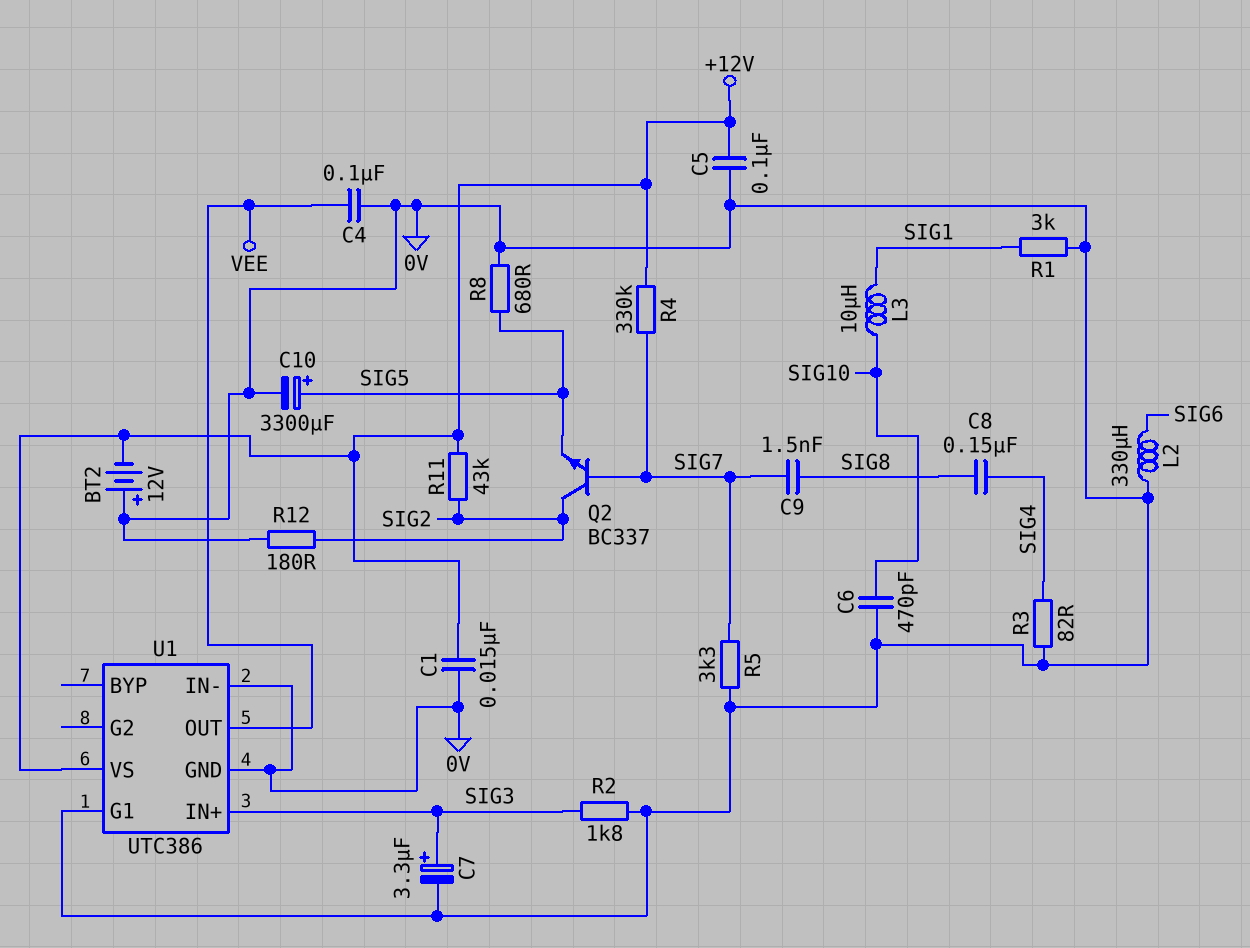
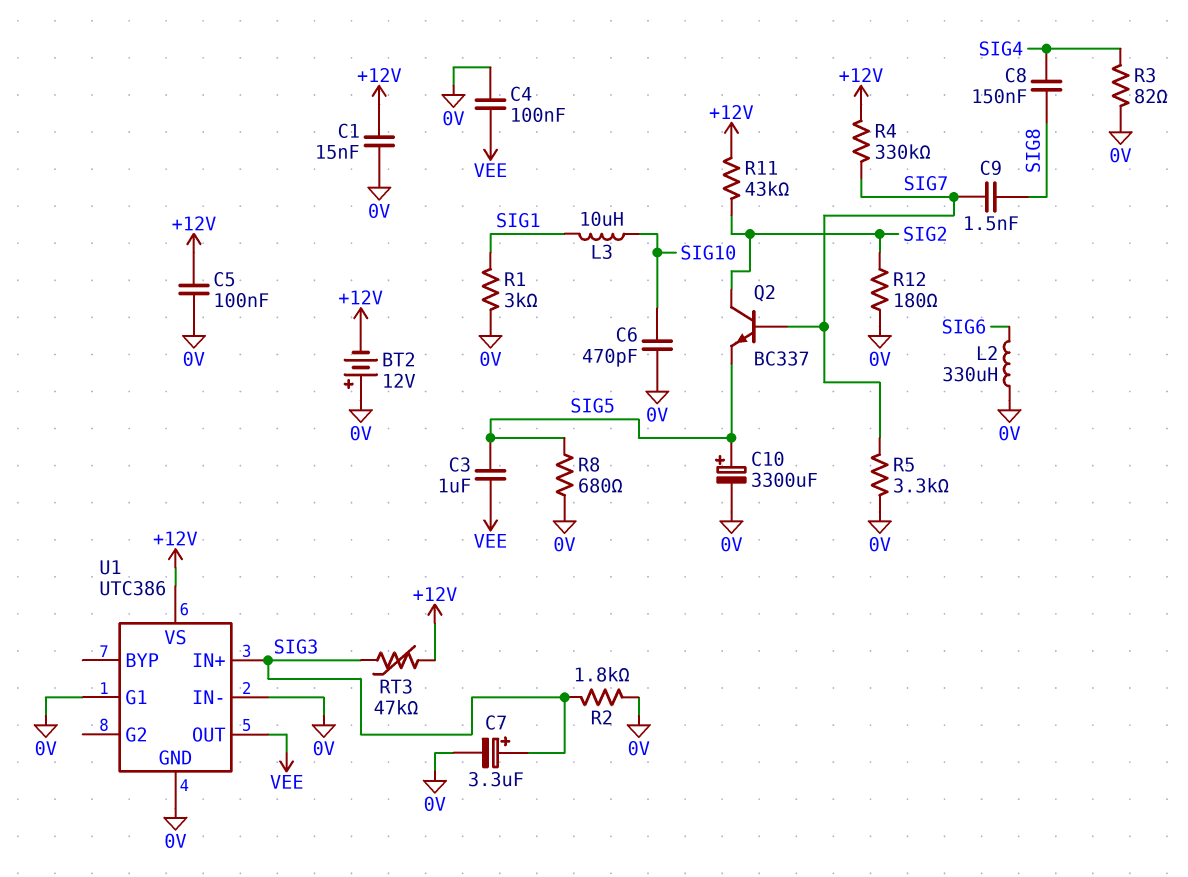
C3: none -> 1uF (SIG5, VEE)
RT3: none -> 47k (+12V, SIG3)

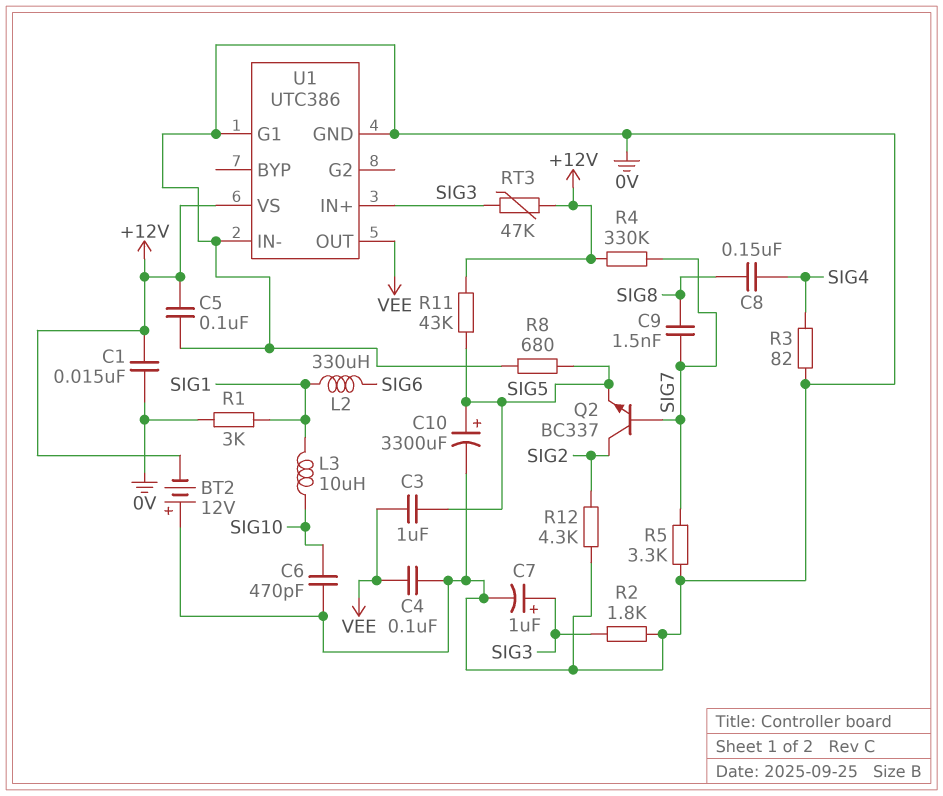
C7: 3.3uF (plus SIG3, minus 0V) -> 1uF (plus SIG3, minus 0V)
L2: 330uH (0V, SIG6) -> 330uH (SIG1, SIG6)
R11: 43k (+12V, SIG2) -> 43k (+12V, SIG5)
R12: 180 (0V, SIG2) -> 4.3k (0V, SIG2)

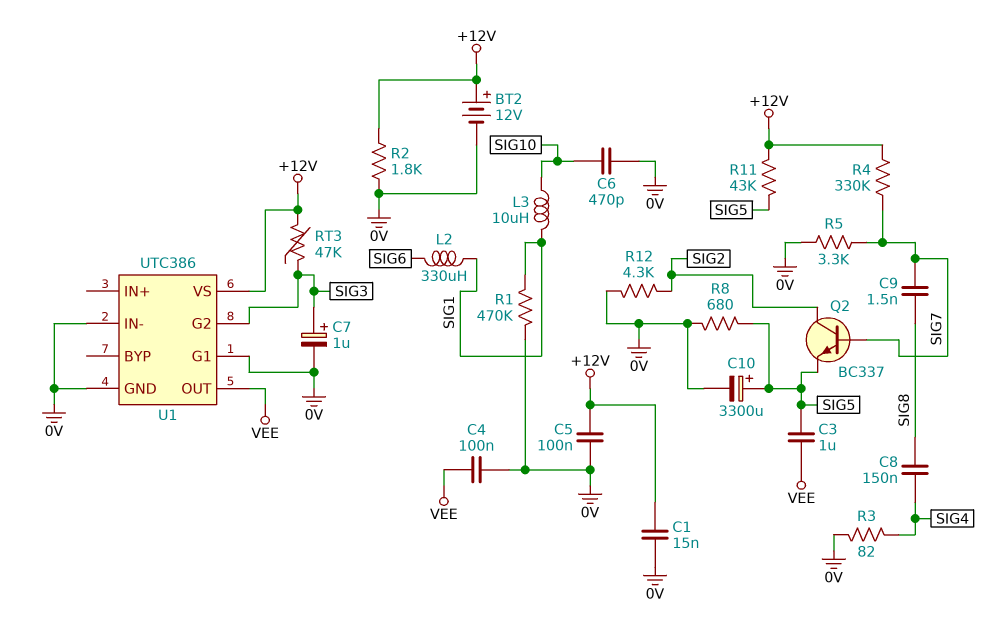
BT2: 12V (plus 0V, minus +12V) -> 12V (plus +12V, minus 0V)
R1: 3k (0V, SIG1) -> 470k (0V, SIG1)
R2: 1.8k (0V, SIG3) -> 1.8k (+12V, 0V)
U1 pin G2: none -> SIG3
U1 pin IN+: SIG3 -> none

